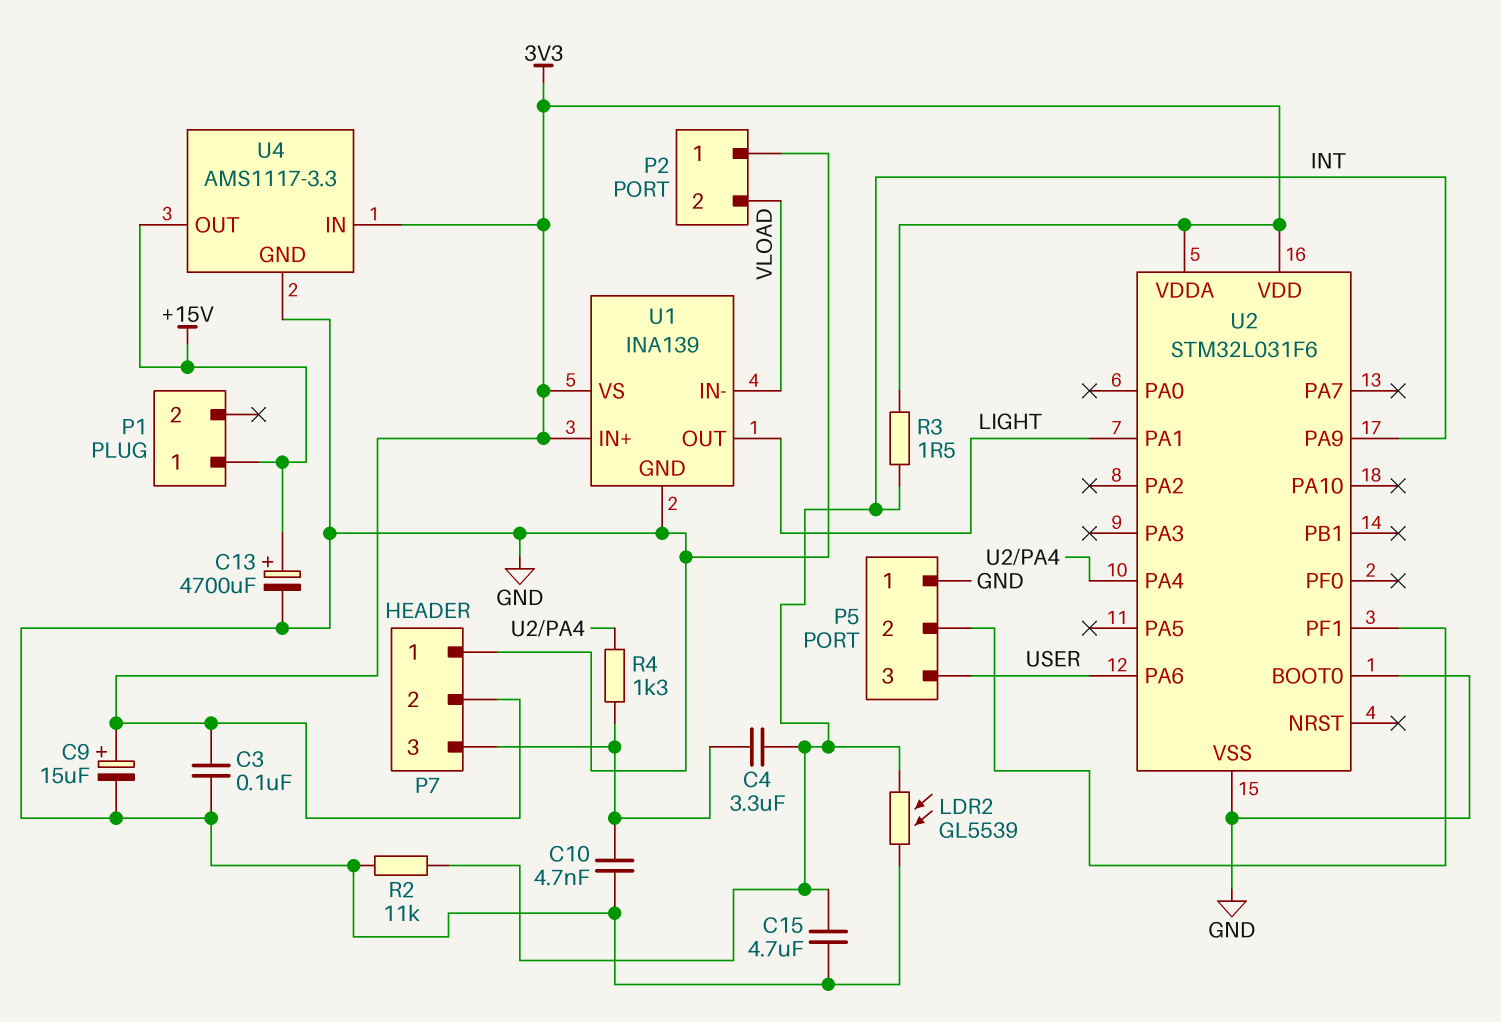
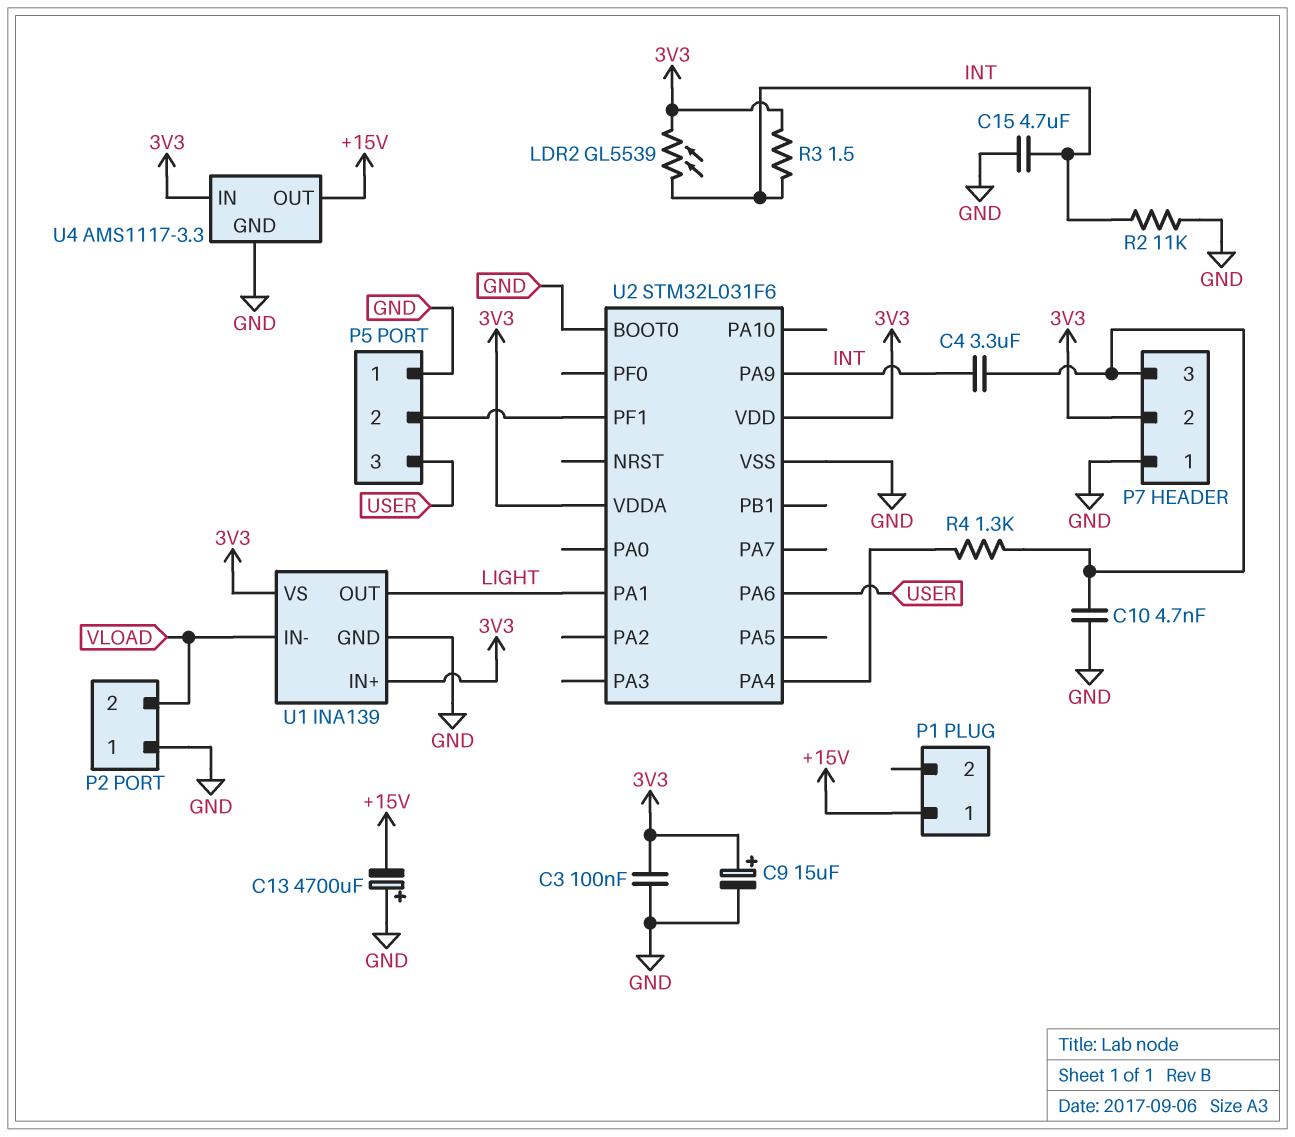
C13: 4700uF (plus +15V, minus GND) -> 4700uF (plus GND, minus +15V)
LDR2: GL5539 (GND, INT) -> GL5539 (3V3, INT)

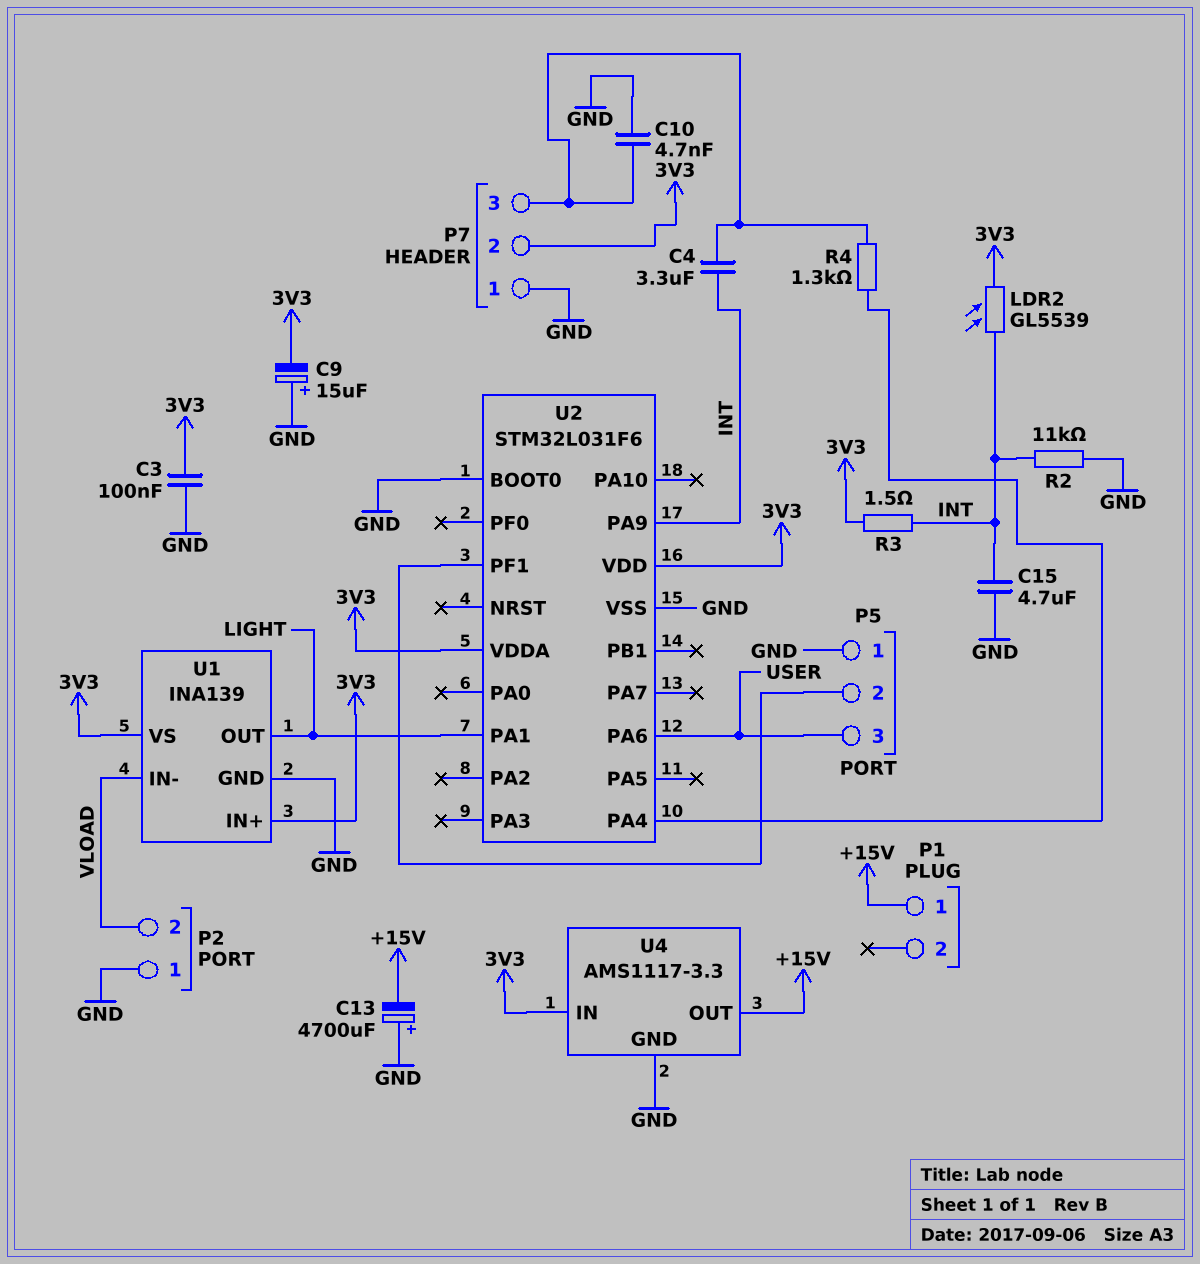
C9: 15uF (plus 3V3, minus GND) -> 15uF (plus GND, minus 3V3)

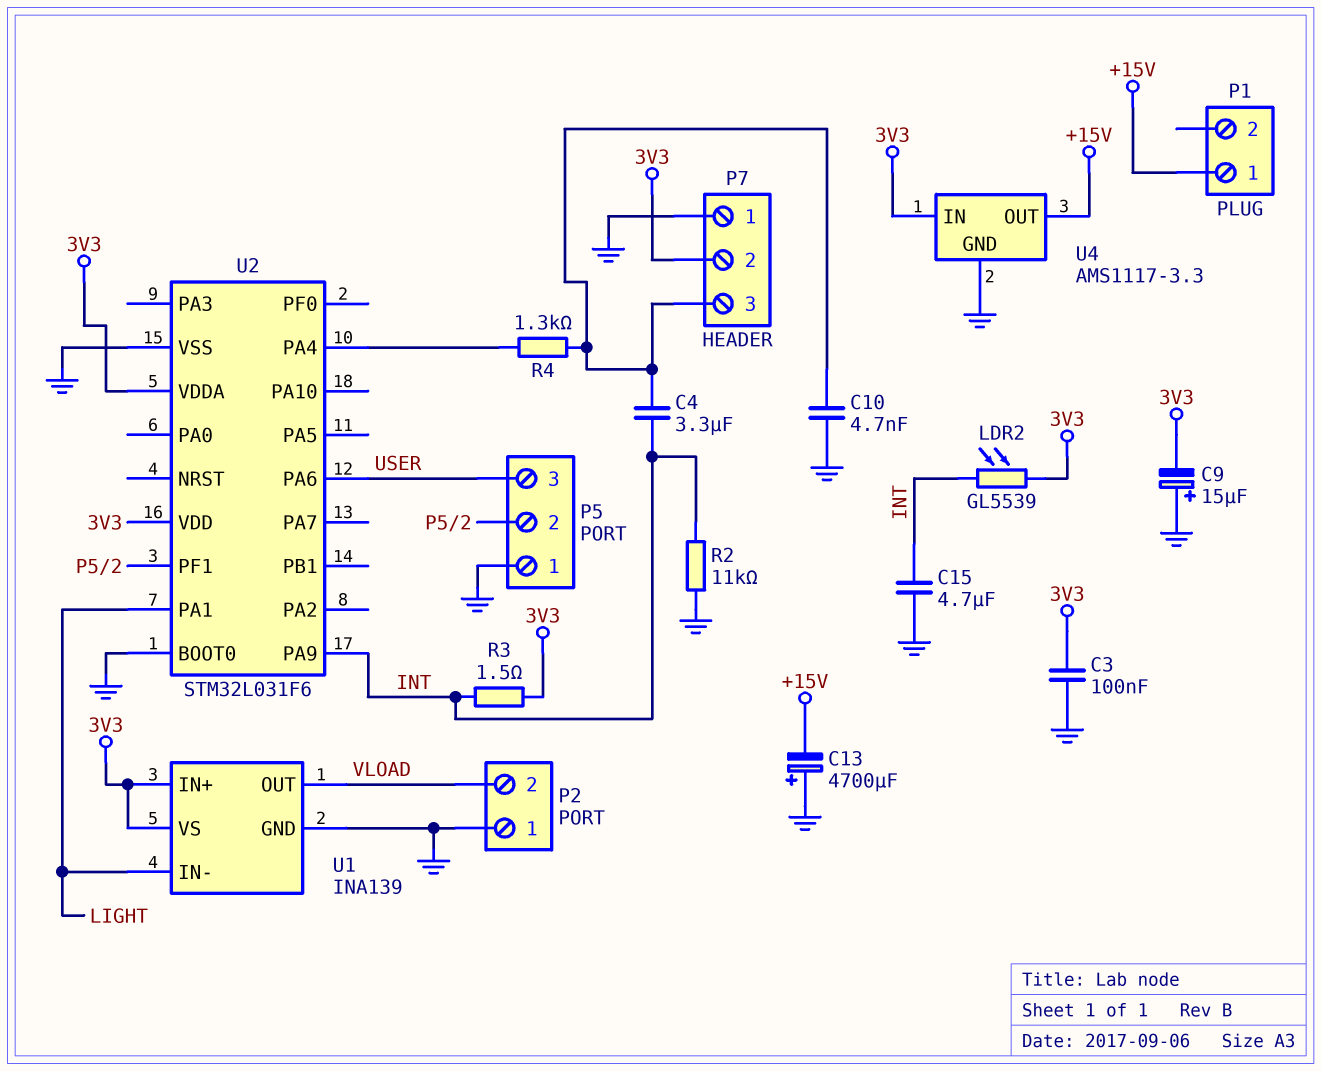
U1 pin IN-: VLOAD -> LIGHT
U1 pin OUT: LIGHT -> VLOAD

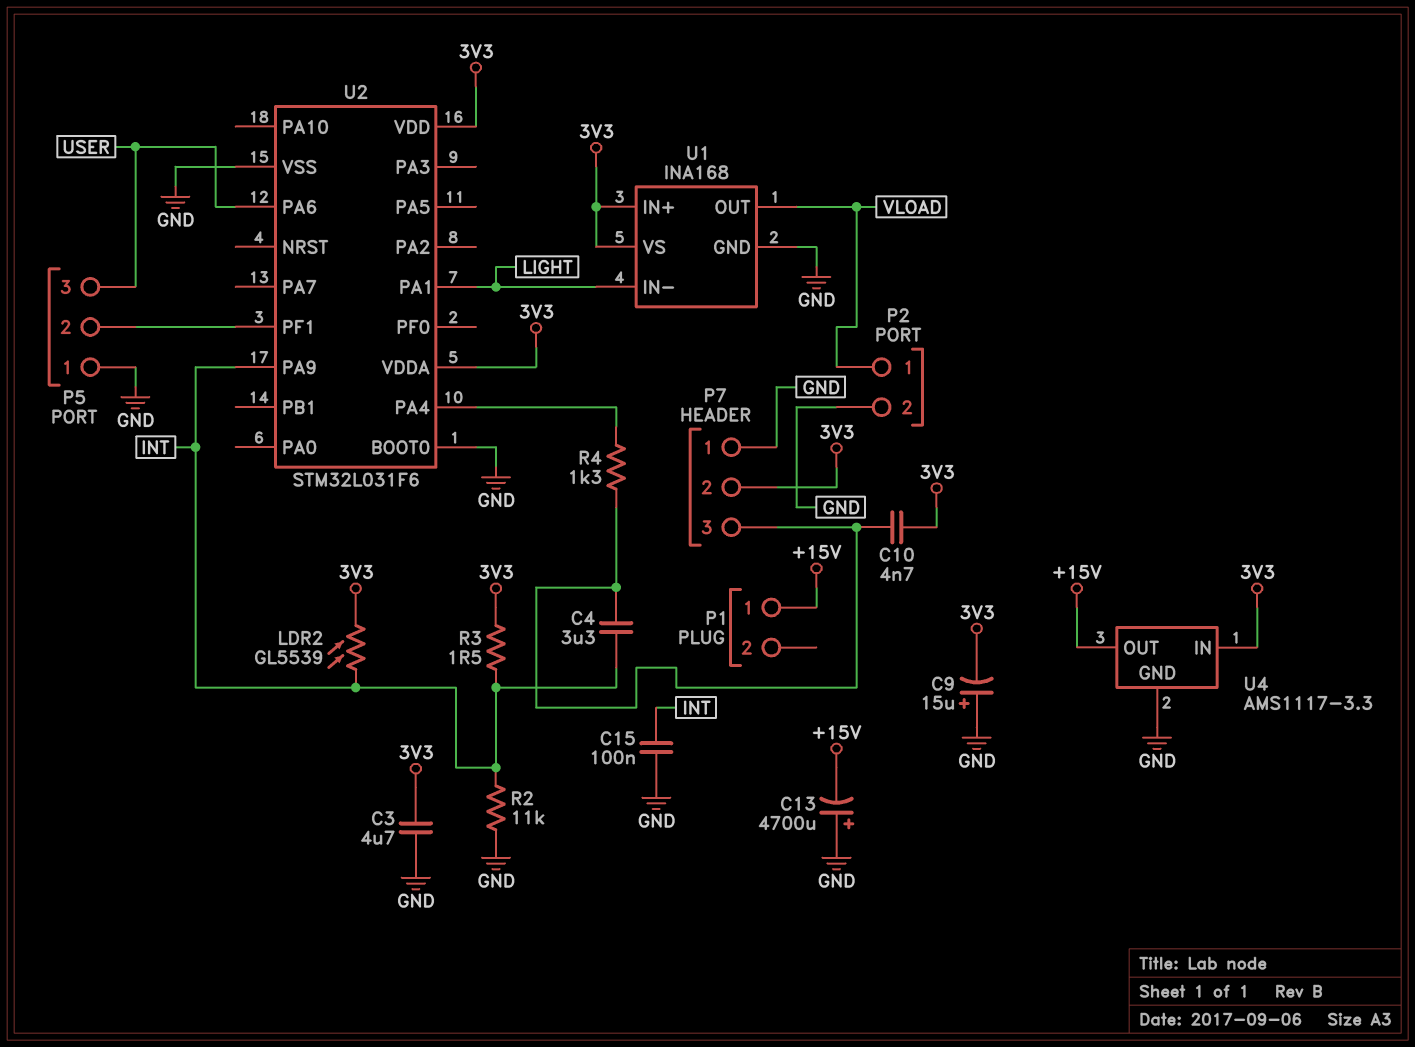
C3: 100nF (3V3, GND) -> 4.7uF (3V3, GND)
C10: 4.7nF (GND, P7/3) -> 4.7nF (3V3, P7/3)
C15: 4.7uF (GND, INT) -> 100nF (GND, INT)
P2 pin 1: GND -> VLOAD
P2 pin 2: VLOAD -> GND
U1: INA139 -> INA168

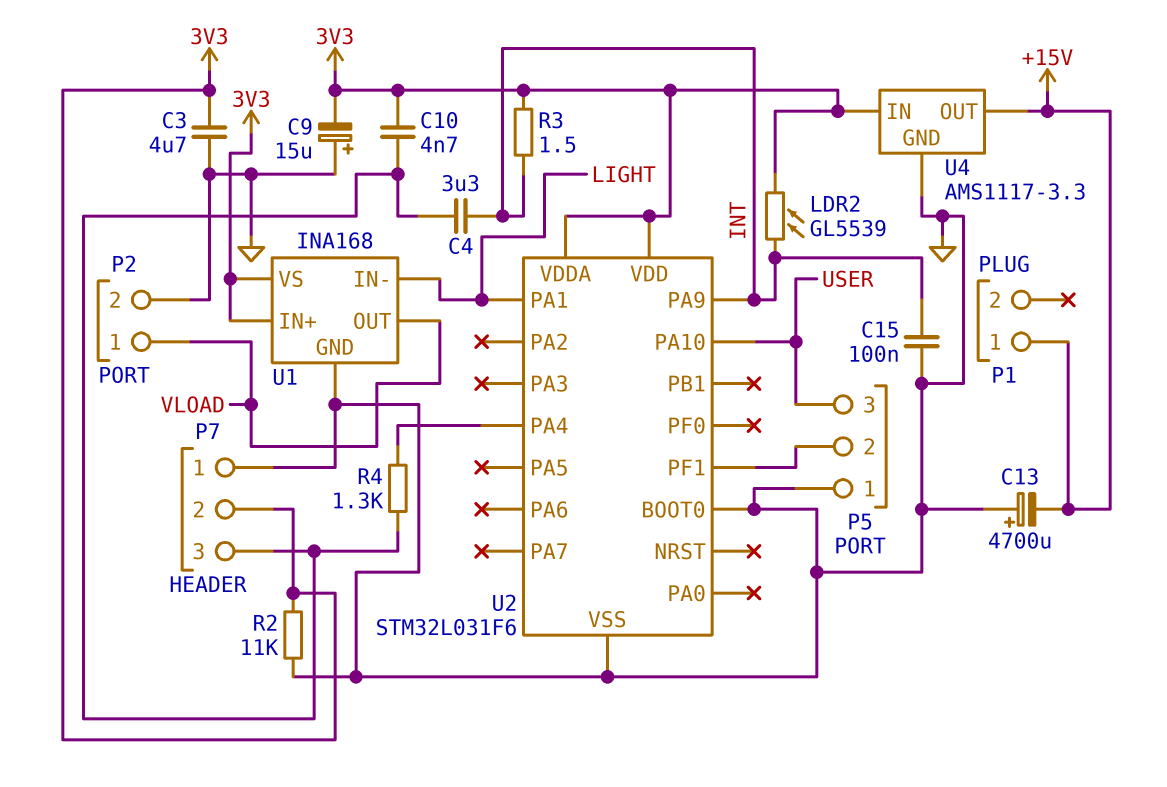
R2: 11k (GND, INT) -> 11k (3V3, GND)
U2 pin PA6: USER -> none
U2 pin PA10: none -> USER

